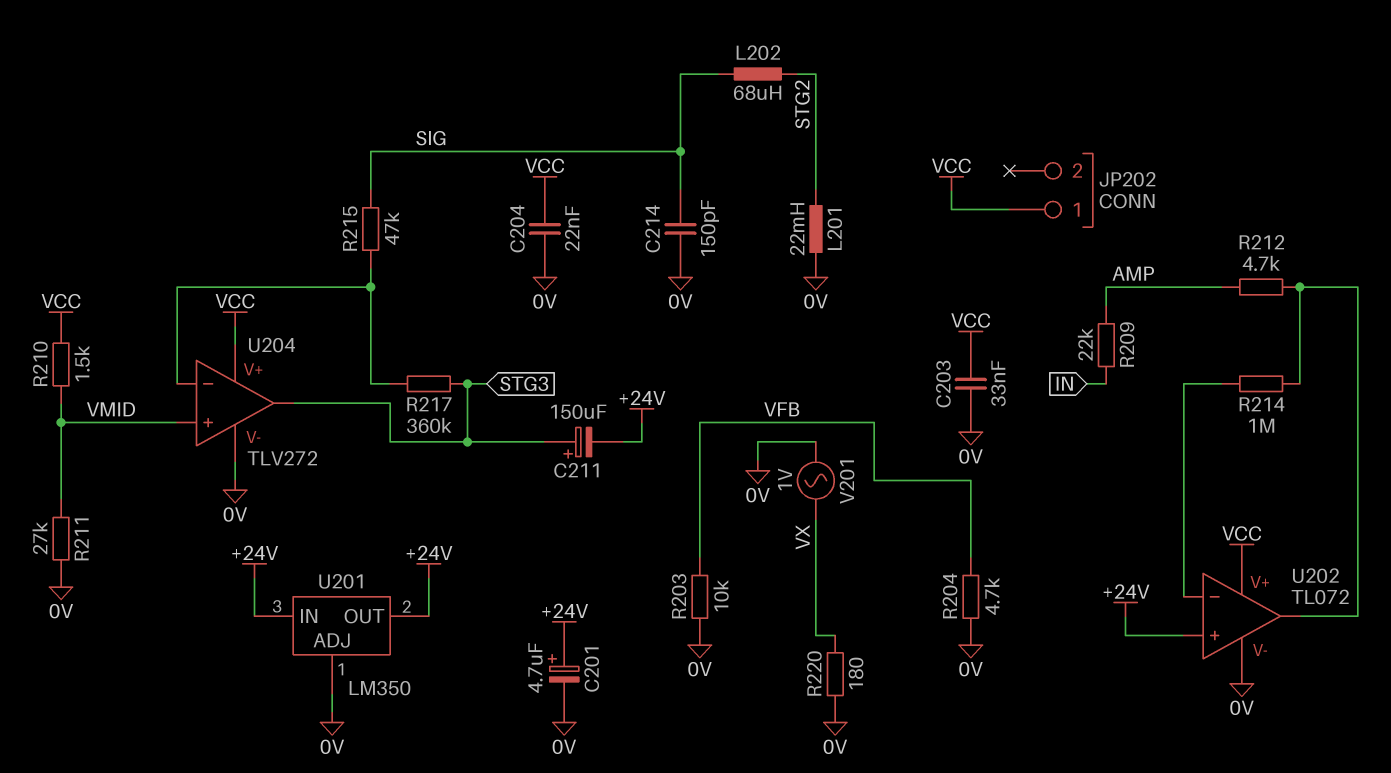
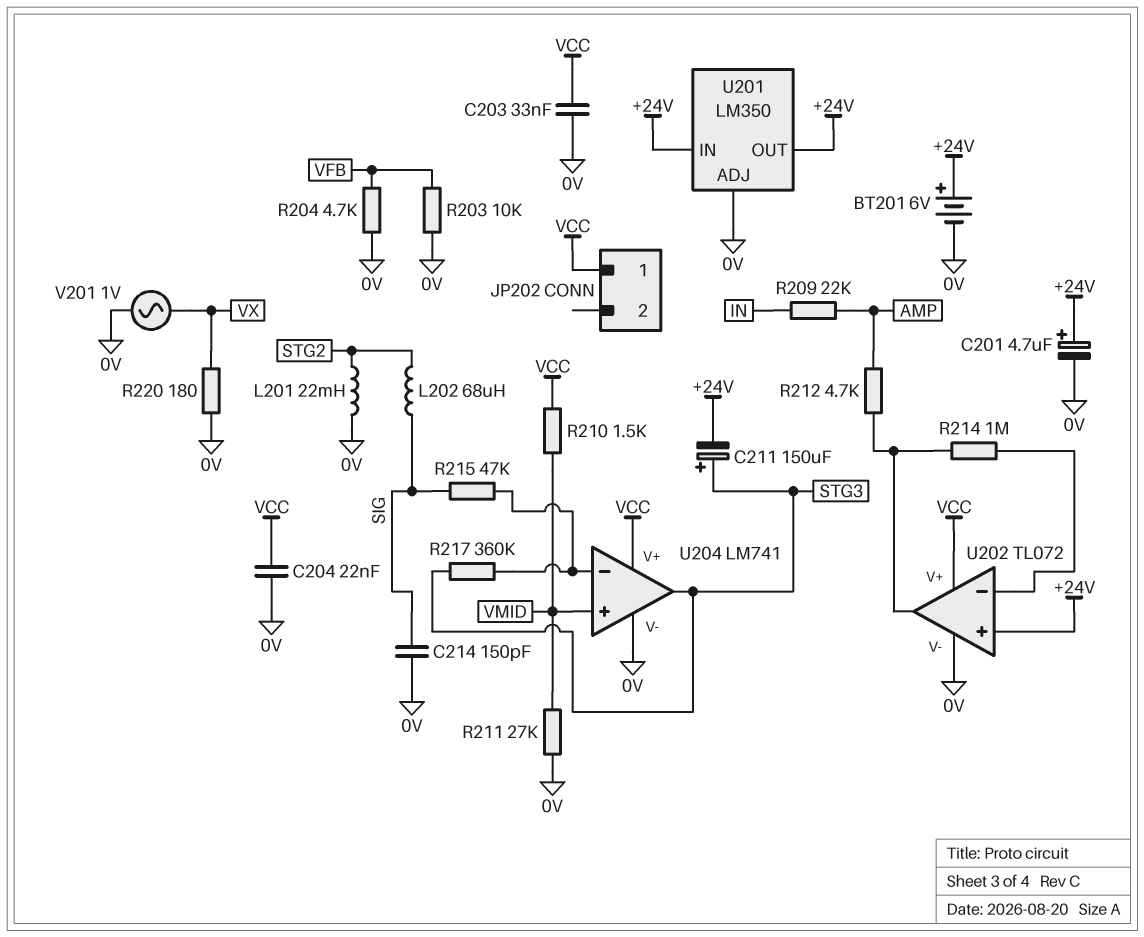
BT201: none -> 6V (plus +24V, minus 0V)
U204: TLV272 -> LM741

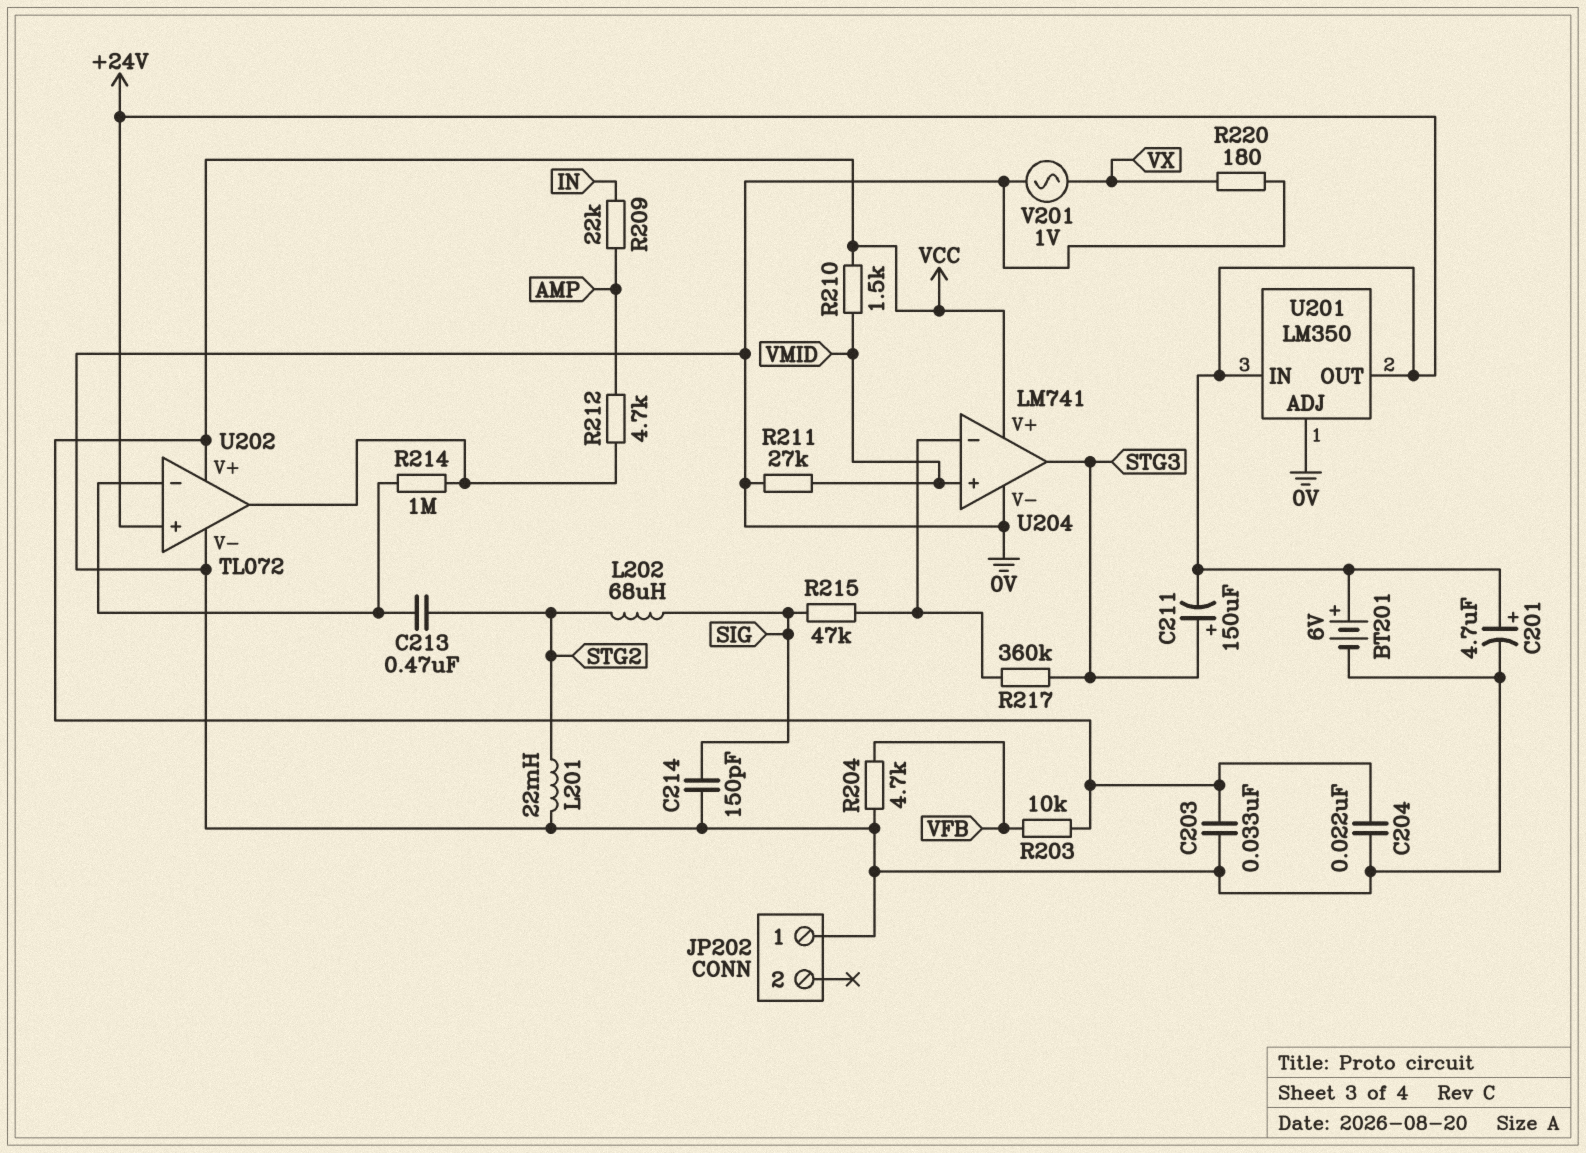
C213: none -> 470nF (STG2, U202/in-)
JP202 pin 1: VCC -> 0V
R203: 10k (0V, VFB) -> 10k (VCC, VFB)

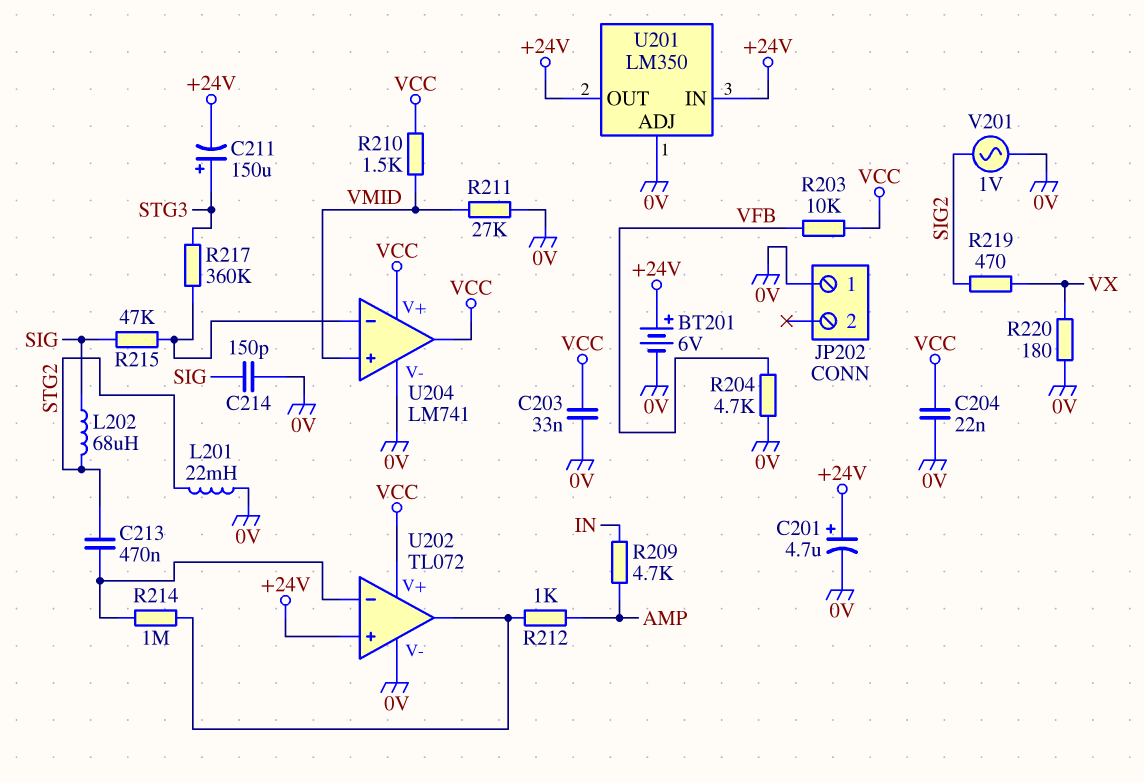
R209: 22k (AMP, IN) -> 4.7k (AMP, IN)
R212: 4.7k (AMP, U202/out) -> 1k (AMP, U202/out)
R219: none -> 470 (SIG2, VX)
U204 pin out: STG3 -> VCC
V201: AC 1V (0V, VX) -> AC 1V (0V, SIG2)

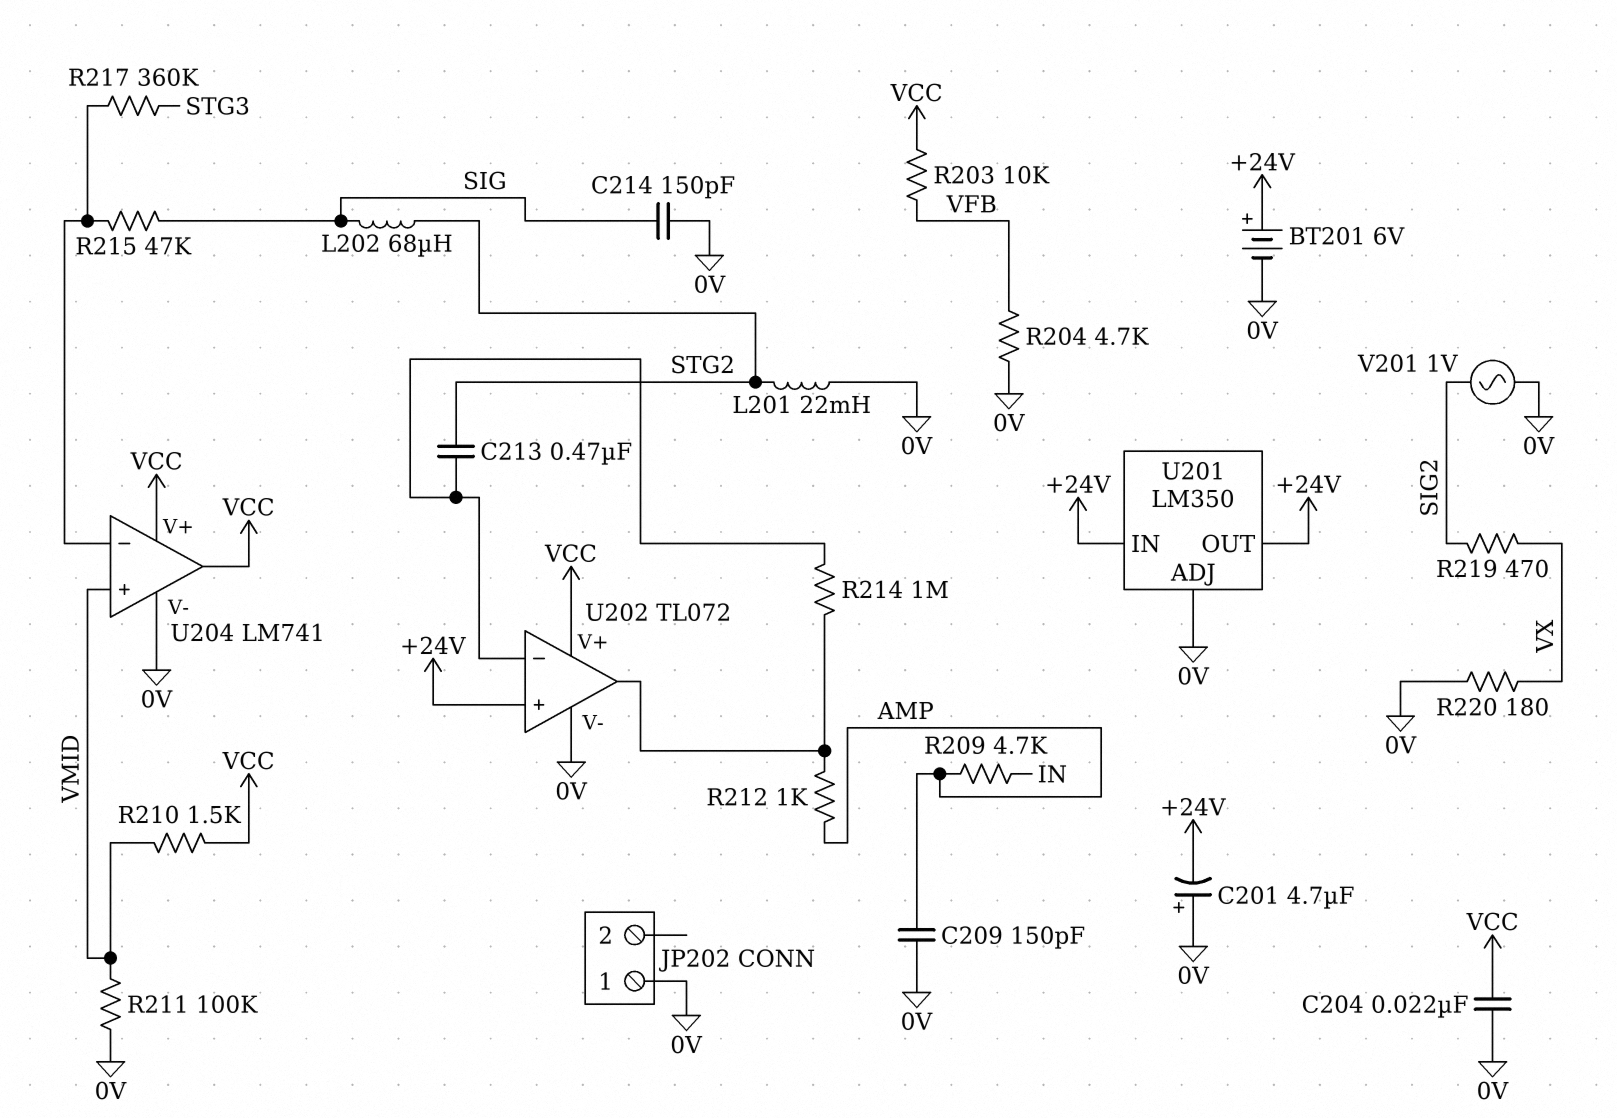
C201: 4.7uF (plus +24V, minus 0V) -> 4.7uF (plus 0V, minus +24V)
C203: 33nF (0V, VCC) -> none
C209: none -> 150pF (0V, AMP)
C211: 150uF (plus STG3, minus +24V) -> none
R211: 27k (0V, VMID) -> 100k (0V, VMID)

